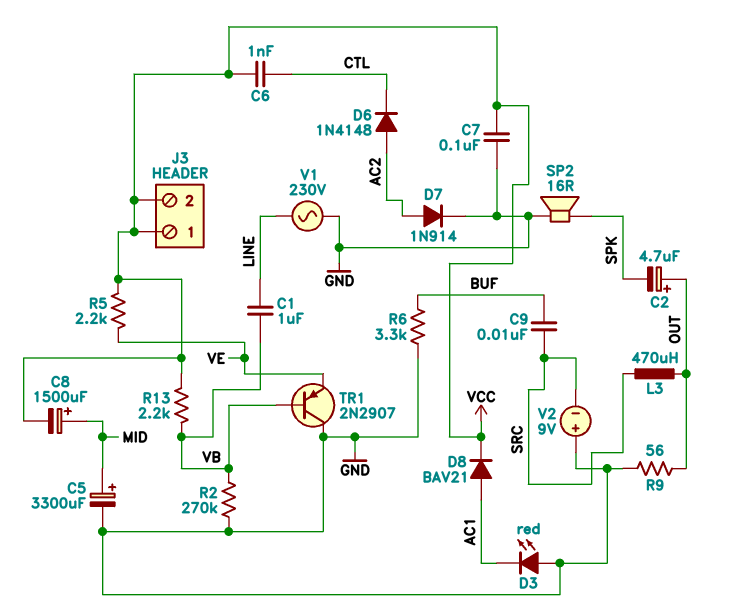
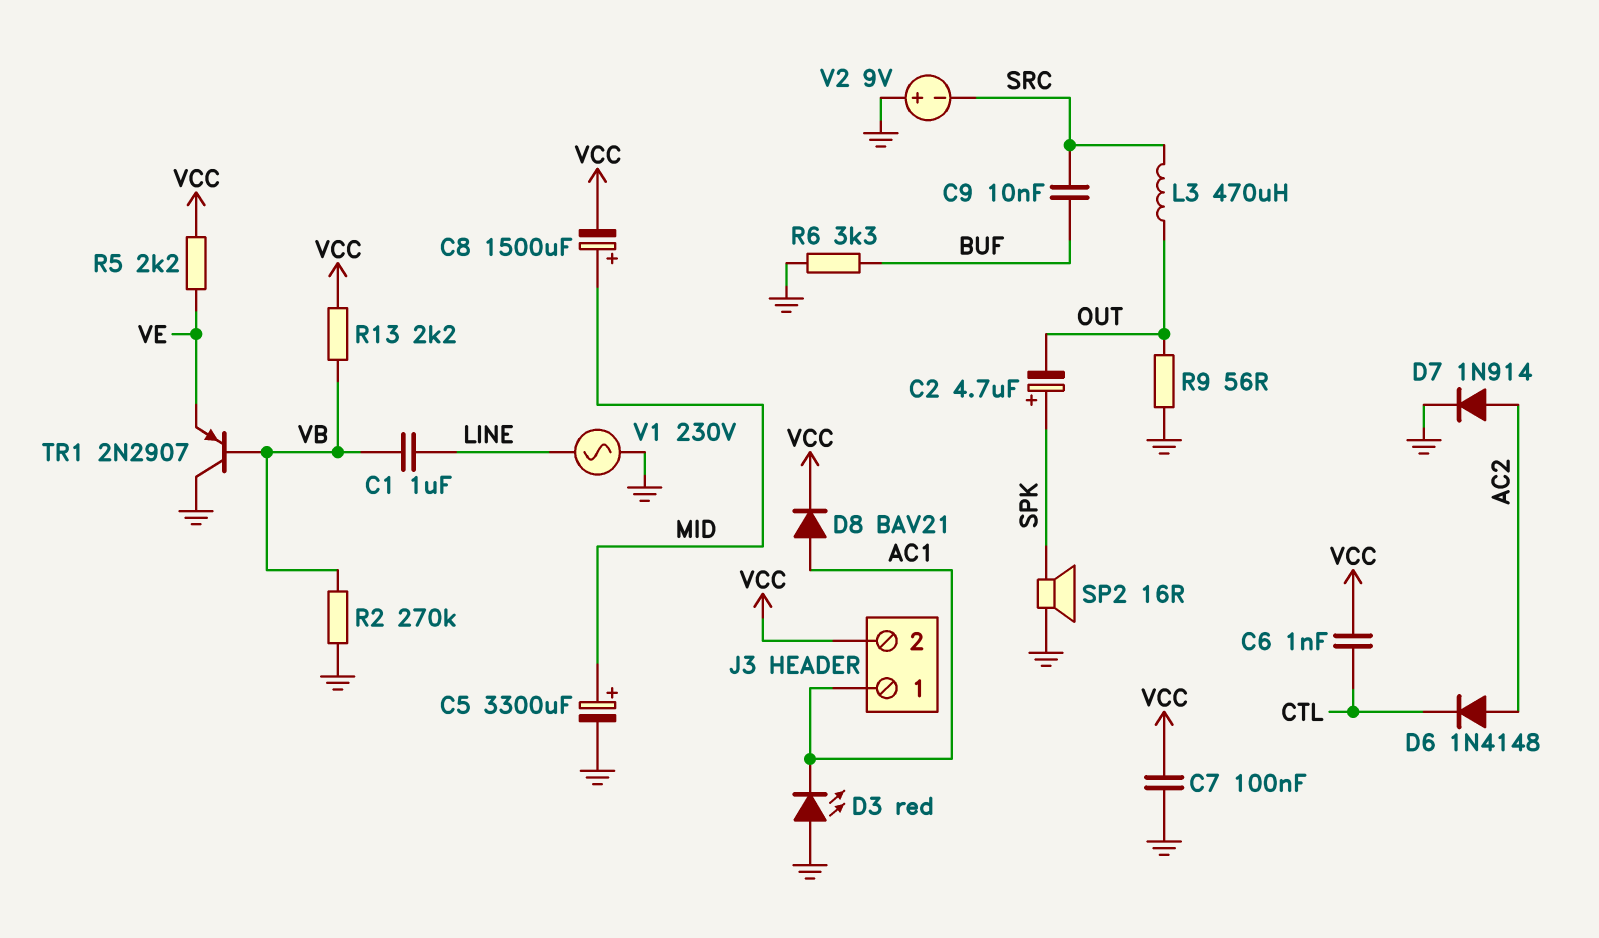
C2: 4.7uF (plus OUT, minus SPK) -> 4.7uF (plus SPK, minus OUT)
J3 pin 1: VCC -> AC1

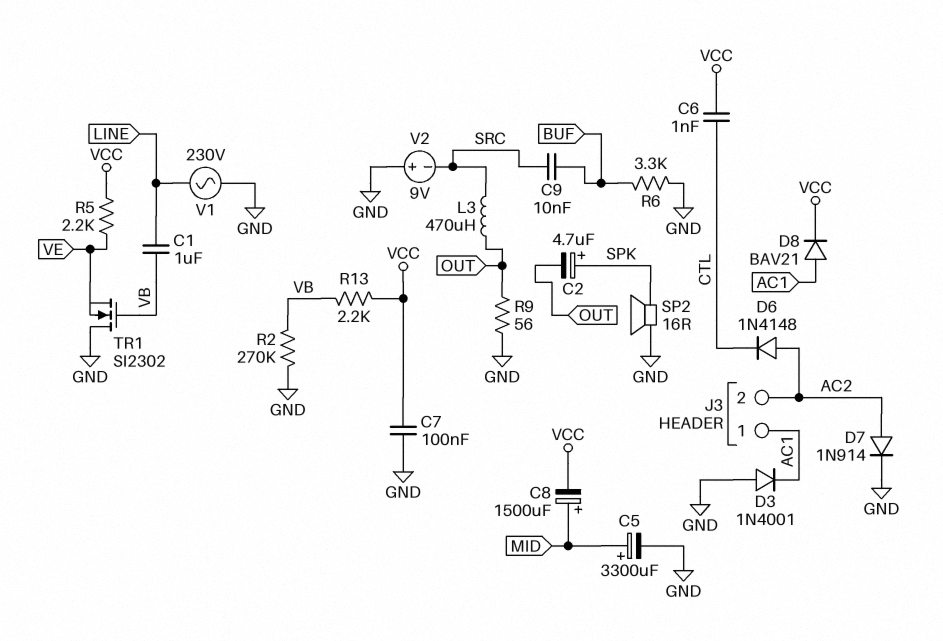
D3: LED red (A GND, K AC1) -> diode 1N4001 (A GND, K AC1)
J3 pin 2: VCC -> AC2
TR1: PNP 2N2907 (B VB, C GND, E VE) -> NMOS SI2302 (G VB, D GND, S VE)

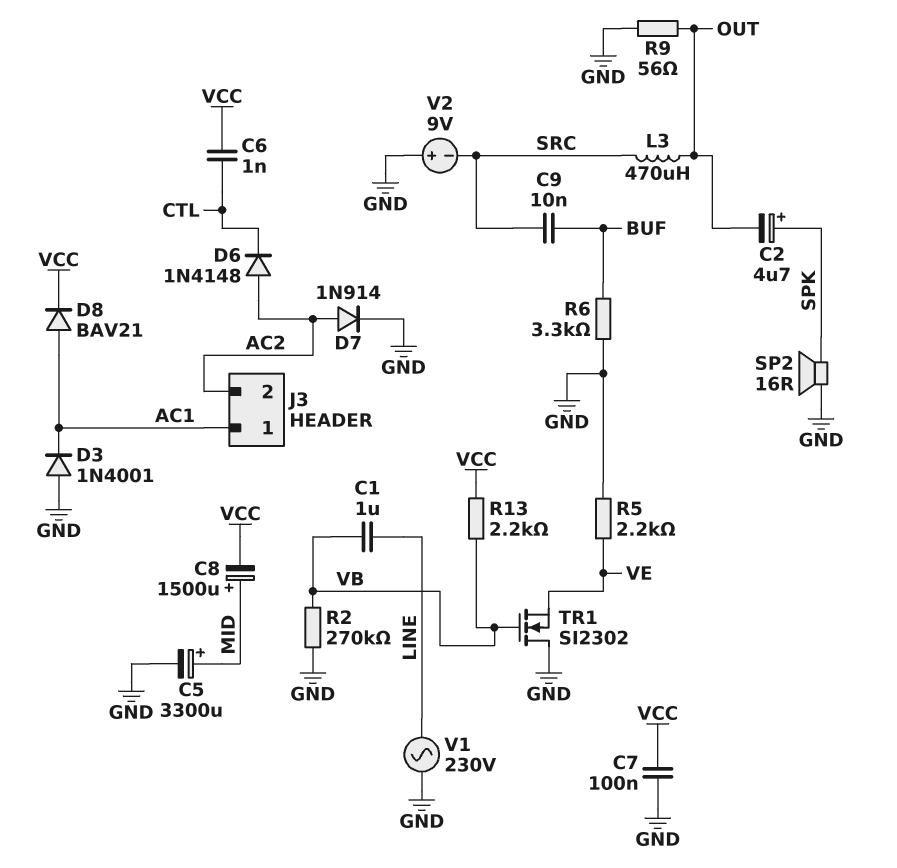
R5: 2.2k (VCC, VE) -> 2.2k (GND, VE)

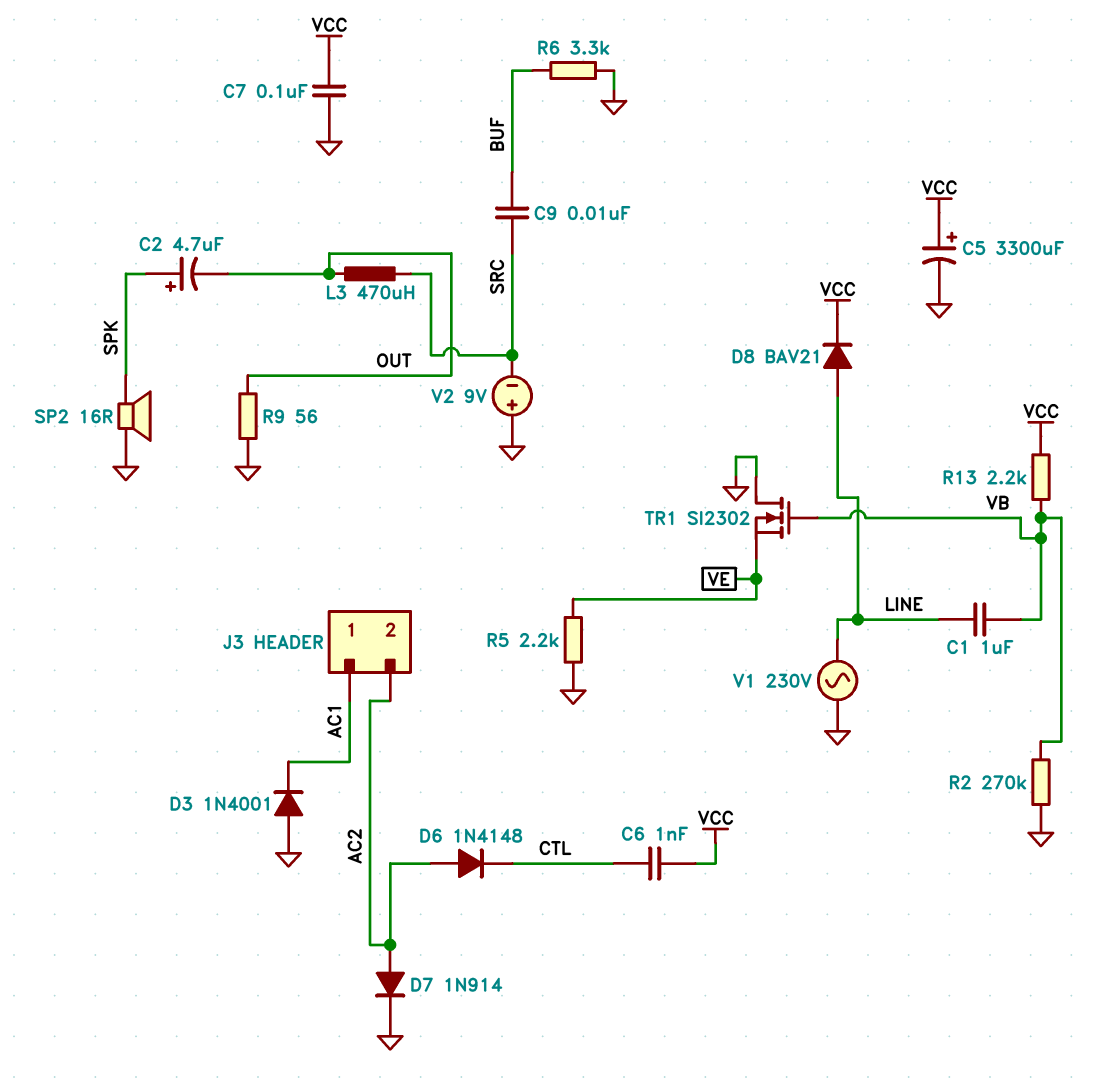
C5: 3300uF (plus MID, minus GND) -> 3300uF (plus VCC, minus GND)
C8: 1500uF (plus MID, minus VCC) -> none
D8: diode BAV21 (A AC1, K VCC) -> diode BAV21 (A LINE, K VCC)

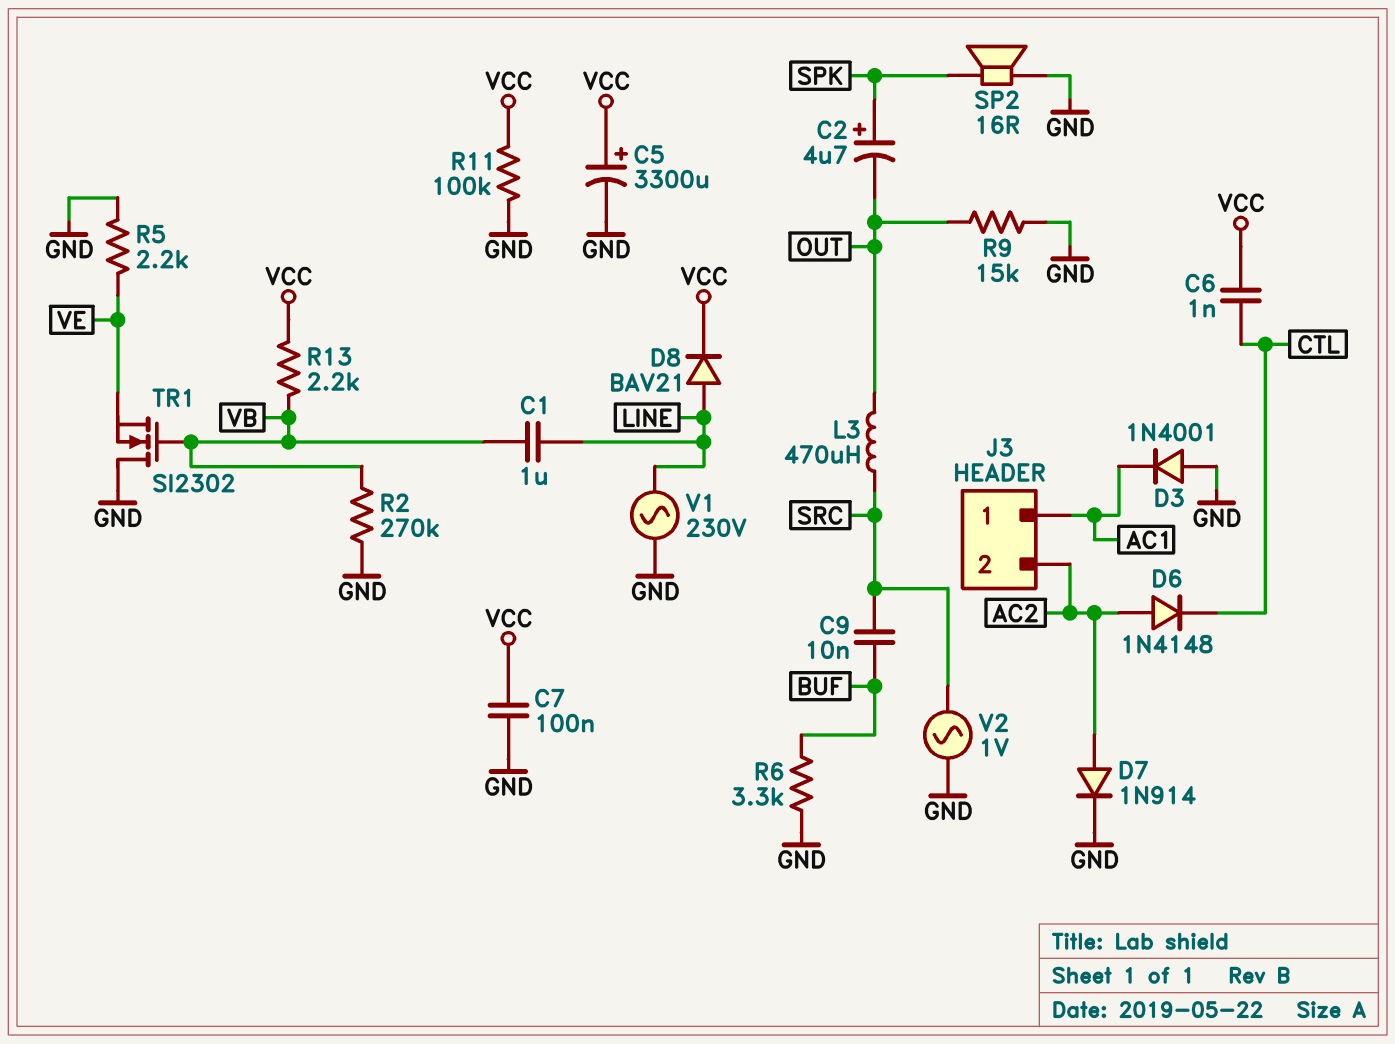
R9: 56 (GND, OUT) -> 15k (GND, OUT)
R11: none -> 100k (GND, VCC)
V2: 9V (plus GND, minus SRC) -> AC 1V (GND, SRC)

